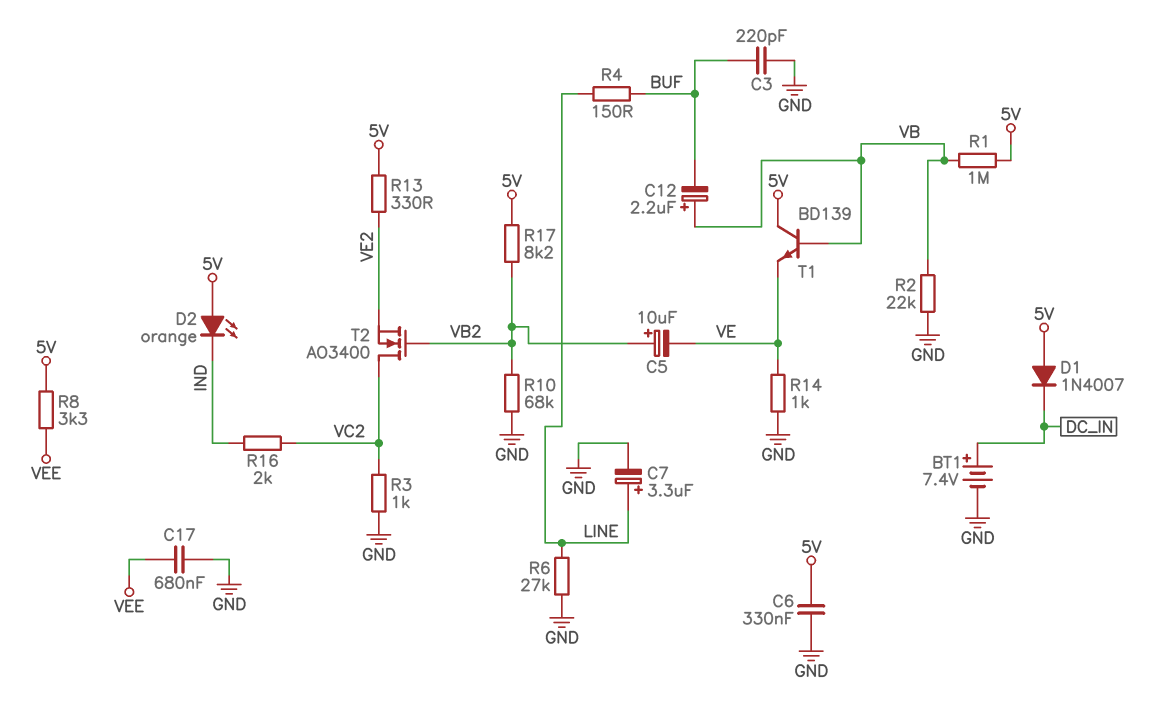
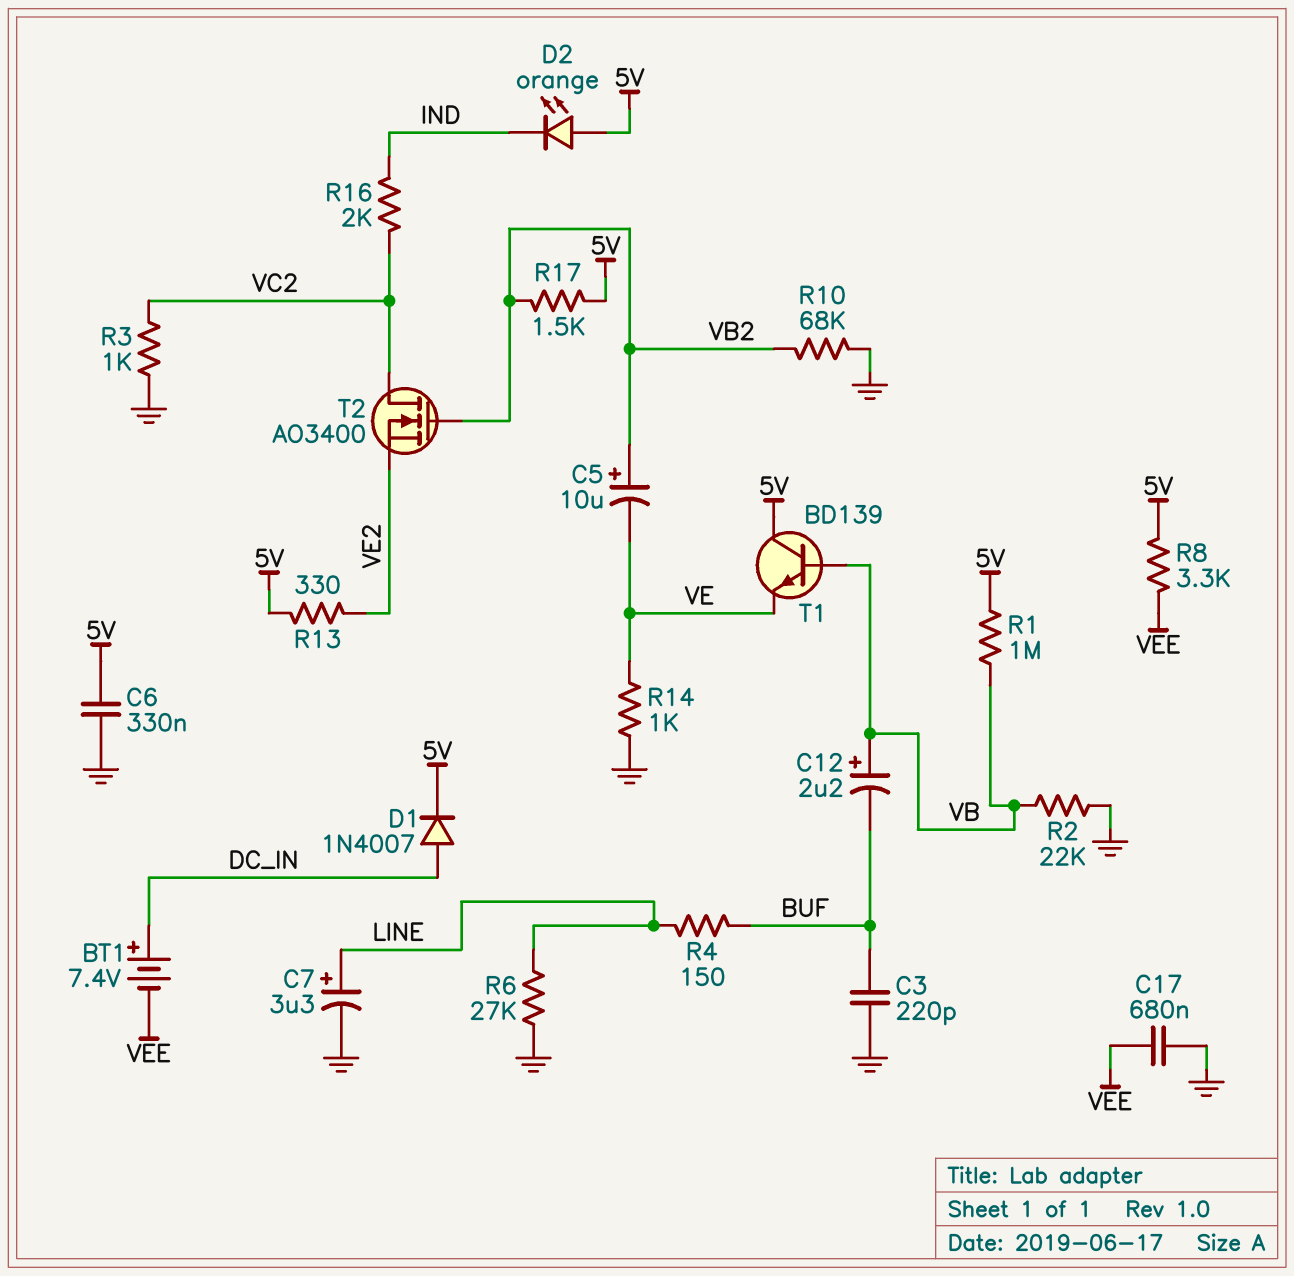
BT1: 7.4V (plus DC_IN, minus GND) -> 7.4V (plus DC_IN, minus VEE)
D1: diode 1N4007 (A 5V, K DC_IN) -> diode 1N4007 (A DC_IN, K 5V)
R17: 8.2k (5V, VB2) -> 1.5k (5V, VB2)

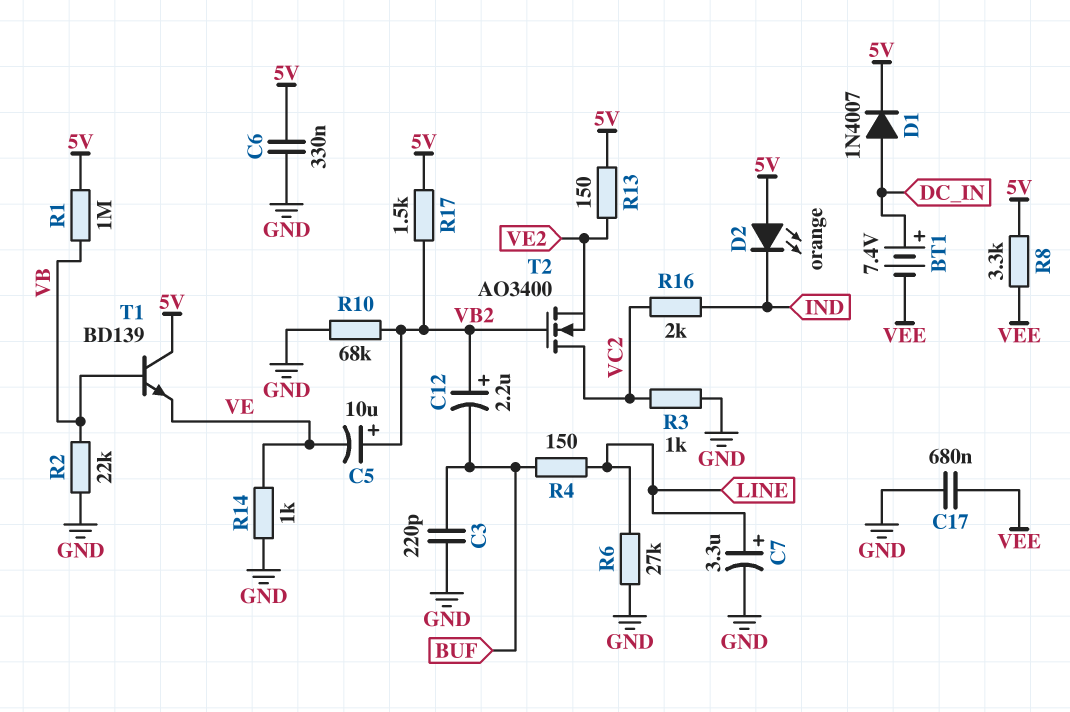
C12: 2.2uF (plus VB, minus BUF) -> 2.2uF (plus VB2, minus BUF)
R13: 330 (5V, VE2) -> 150 (5V, VE2)

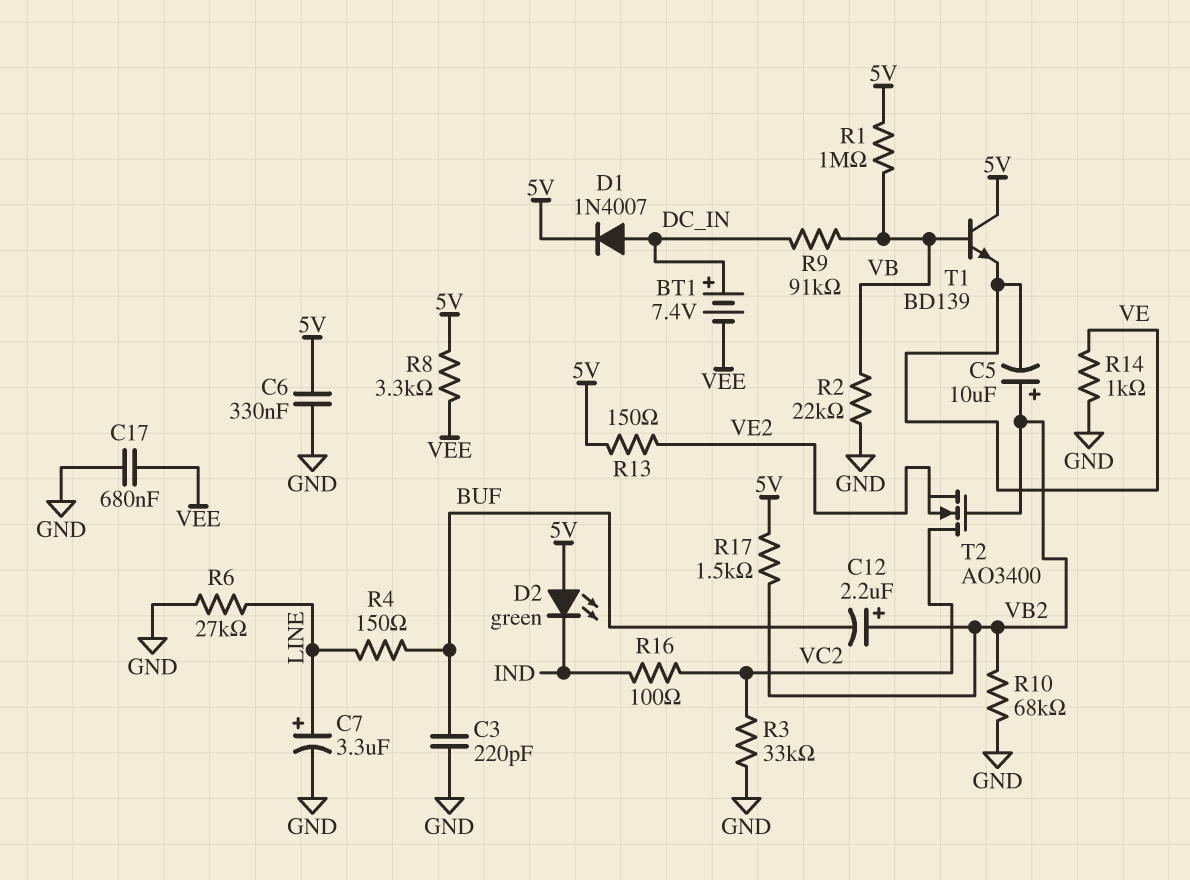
D2: LED orange (A 5V, K IND) -> LED green (A 5V, K IND)
R3: 1k (GND, VC2) -> 33k (GND, VC2)
R9: none -> 91k (DC_IN, VB)
R16: 2k (IND, VC2) -> 100 (IND, VC2)

